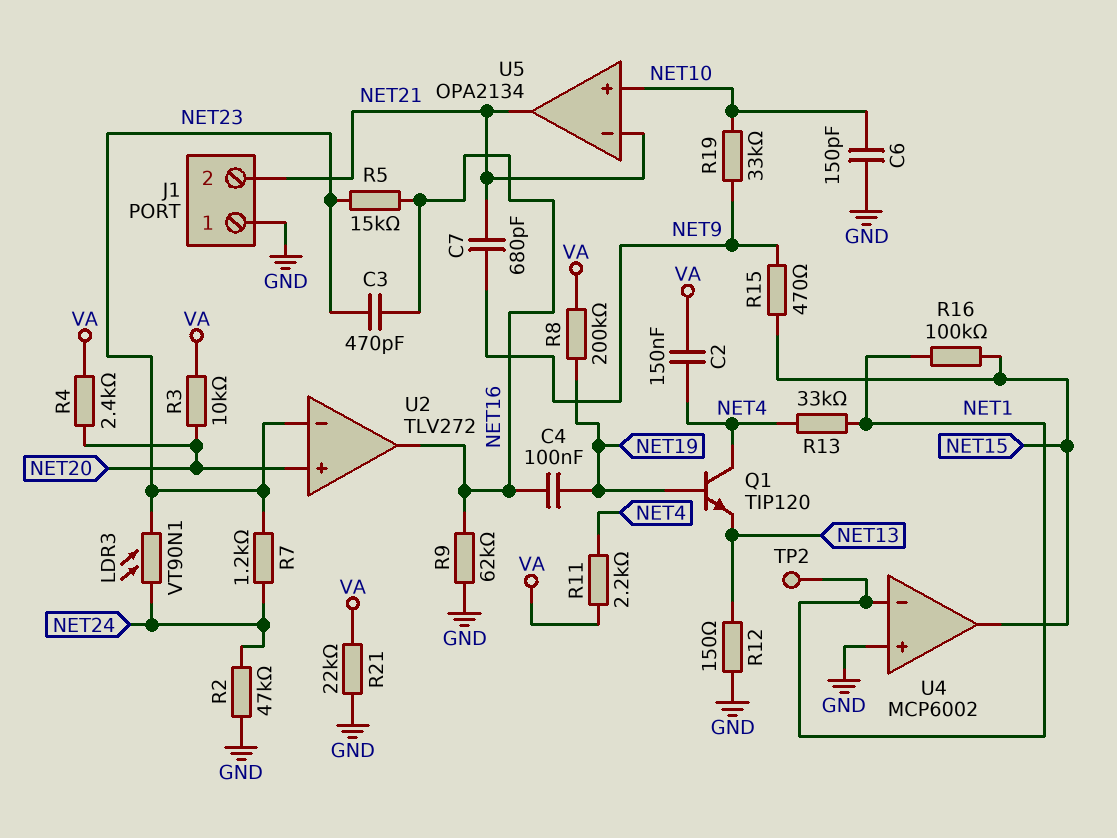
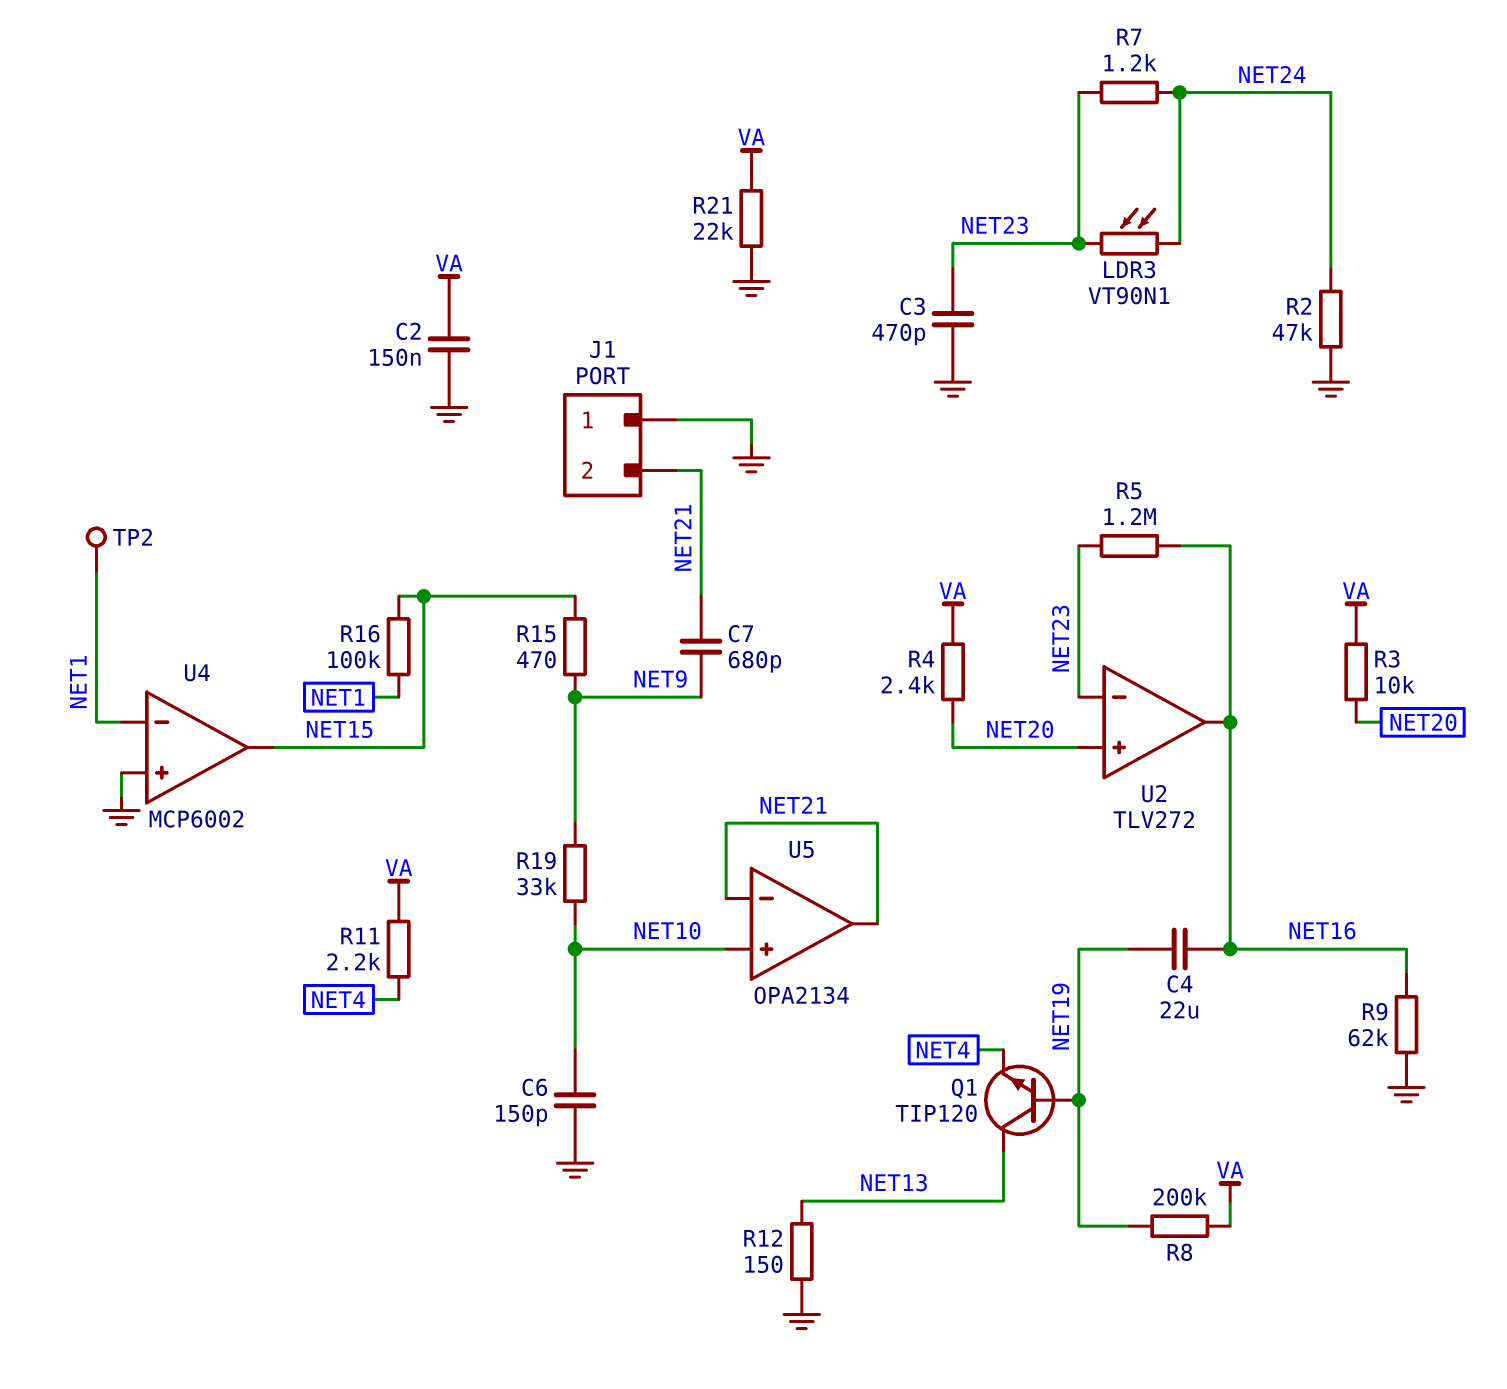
C2: 150nF (NET4, VA) -> 150nF (GND, VA)
C3: 470pF (NET16, NET23) -> 470pF (GND, NET23)
C4: 100nF (NET16, NET19) -> 22uF (NET16, NET19)
Q1: NPN TIP120 (B NET19, C NET4, E NET13) -> NPN TIP120 (B NET19, C NET13, E NET4)
R5: 15k (NET16, NET23) -> 1.2M (NET16, NET23)
R13: 33k (NET1, NET4) -> none

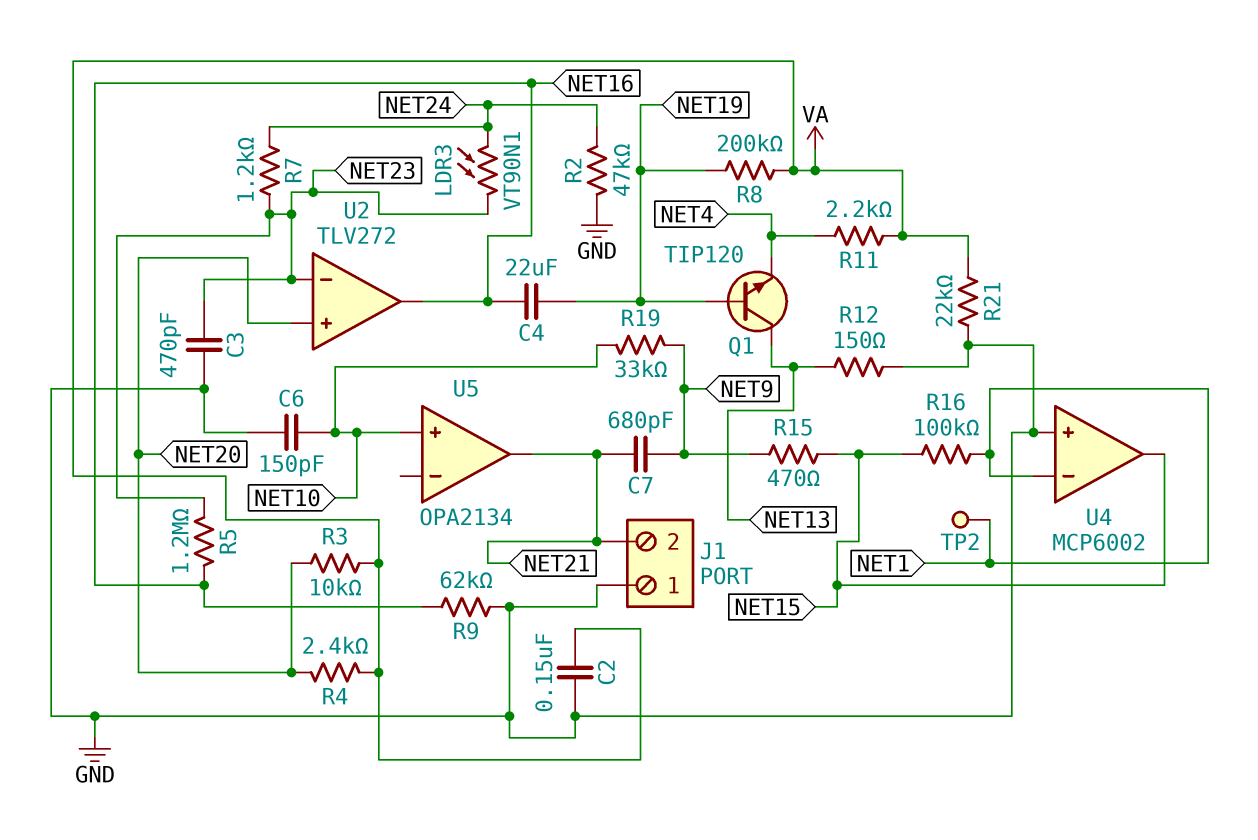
U5 pin in-: NET21 -> none

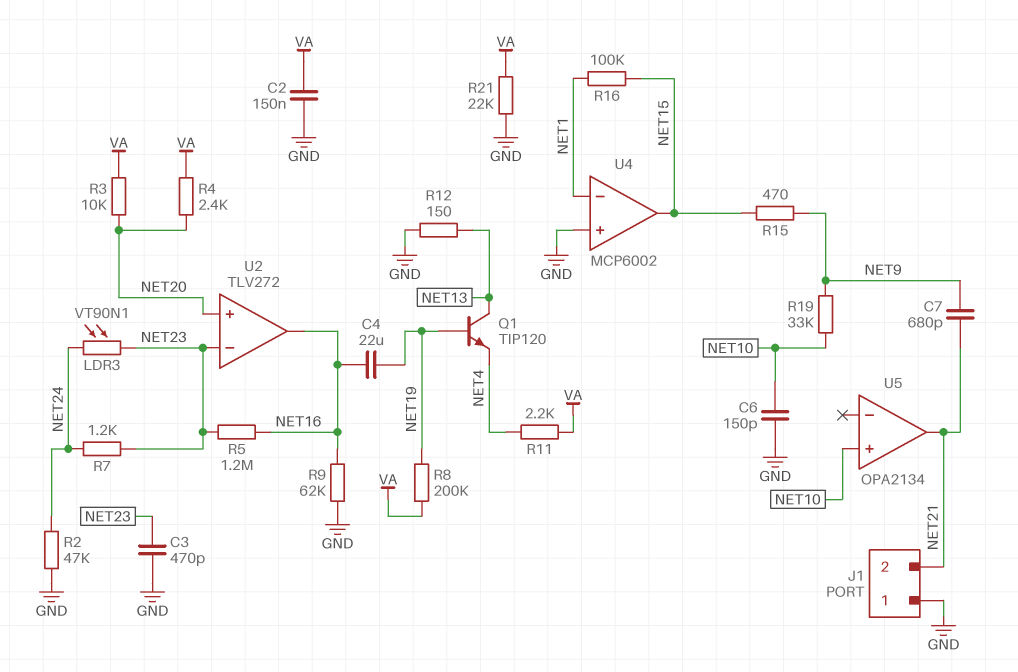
TP2: test point (NET1) -> none

